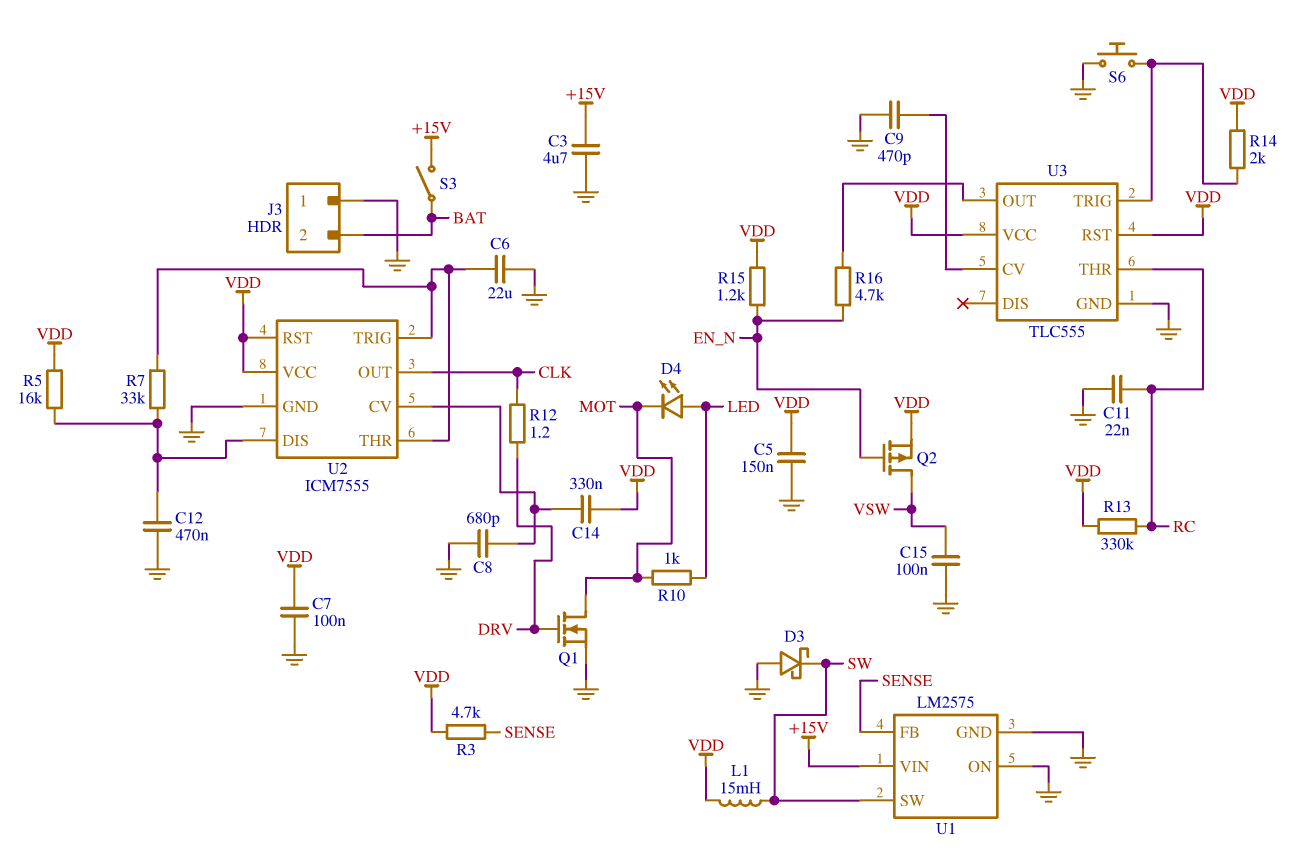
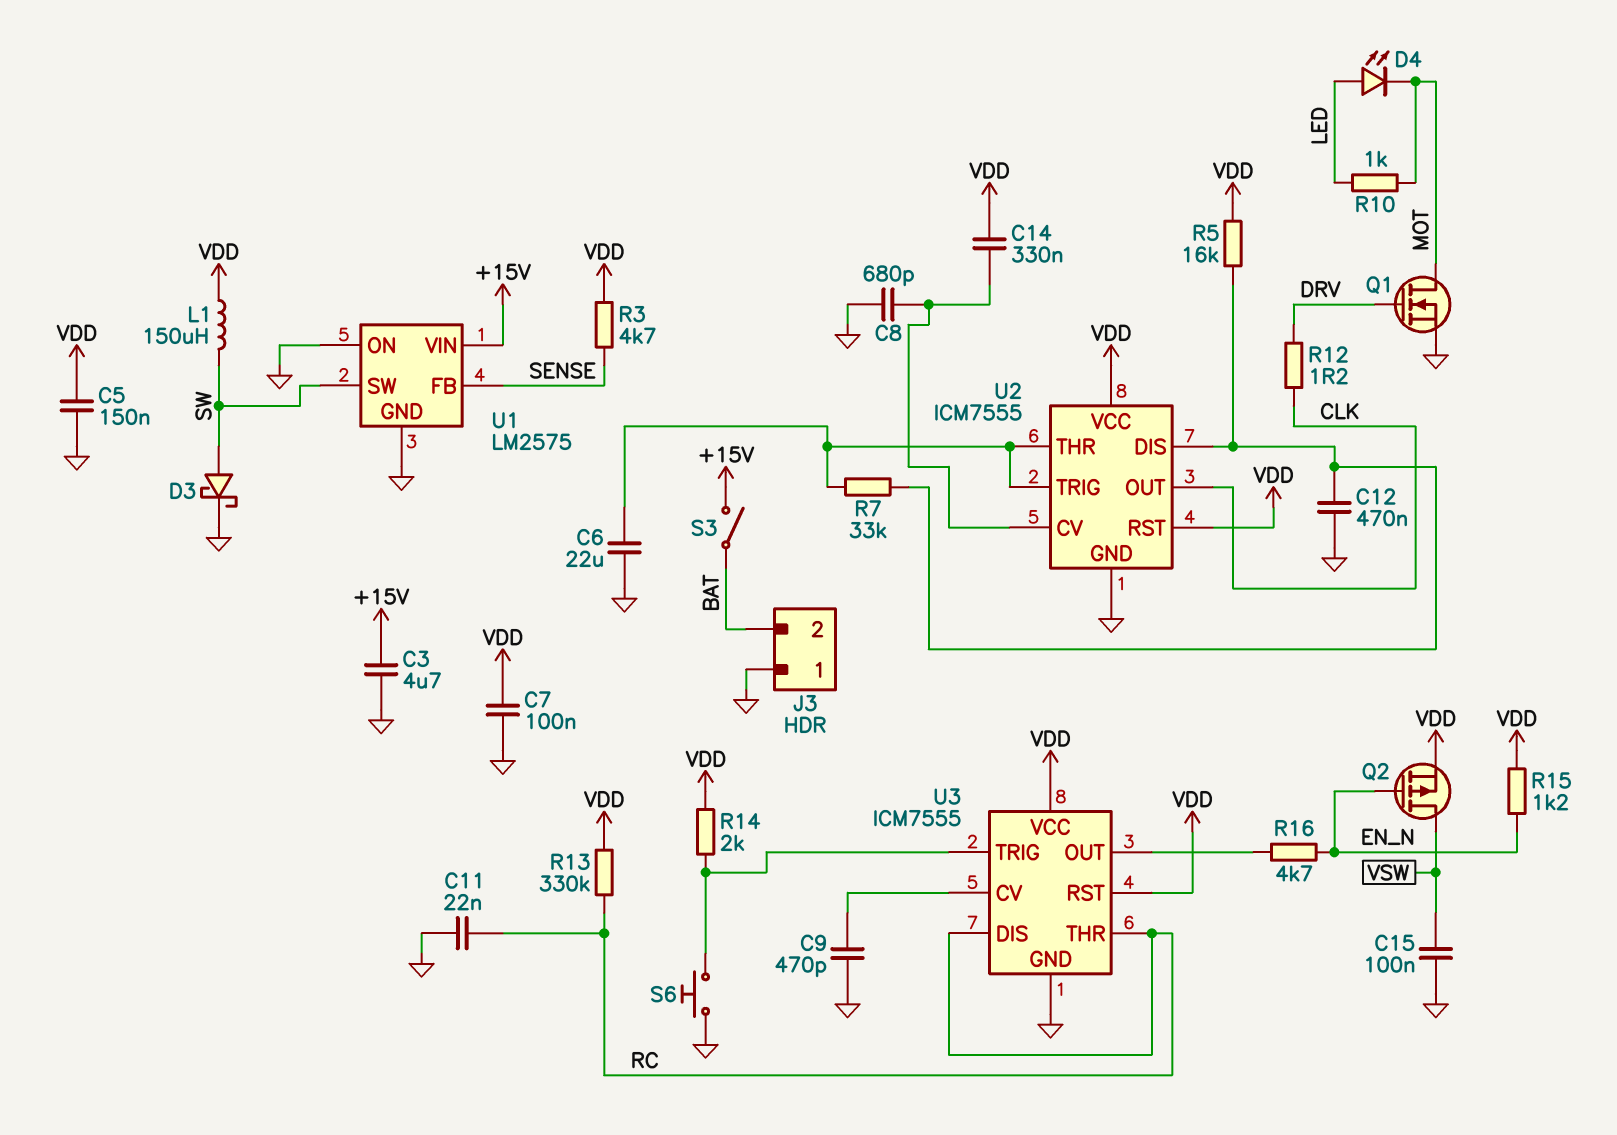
D3: schottky (A GND, K SW) -> schottky (A SW, K GND)
L1: 15mH (SW, VDD) -> 150uH (SW, VDD)
U3: TLC555 -> ICM7555
U3 pin DIS: none -> RC

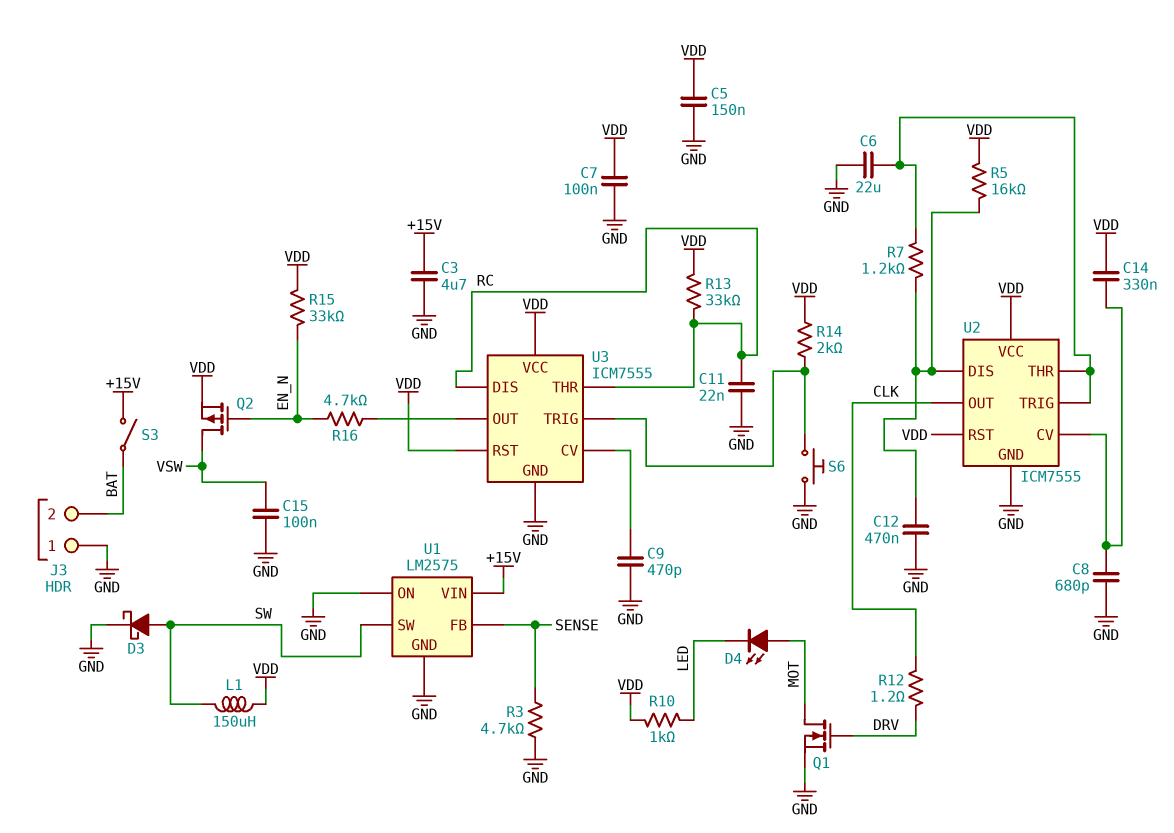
D4: LED (A LED, K MOT) -> LED (A MOT, K LED)
R3: 4.7k (SENSE, VDD) -> 4.7k (GND, SENSE)
R7: 33k (U2/DIS, U2/THR) -> 1.2k (U2/DIS, U2/THR)
R10: 1k (LED, MOT) -> 1k (LED, VDD)
R13: 330k (RC, VDD) -> 33k (RC, VDD)
R15: 1.2k (EN_N, VDD) -> 33k (EN_N, VDD)

